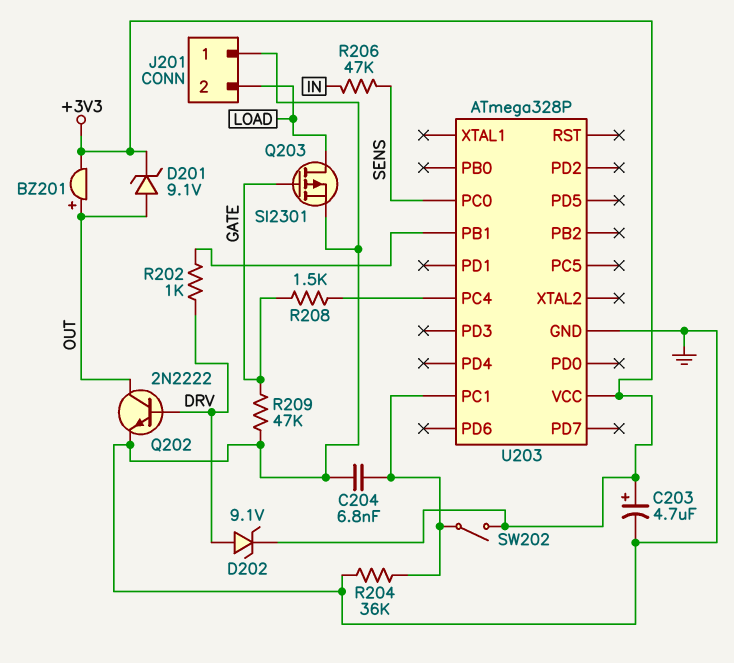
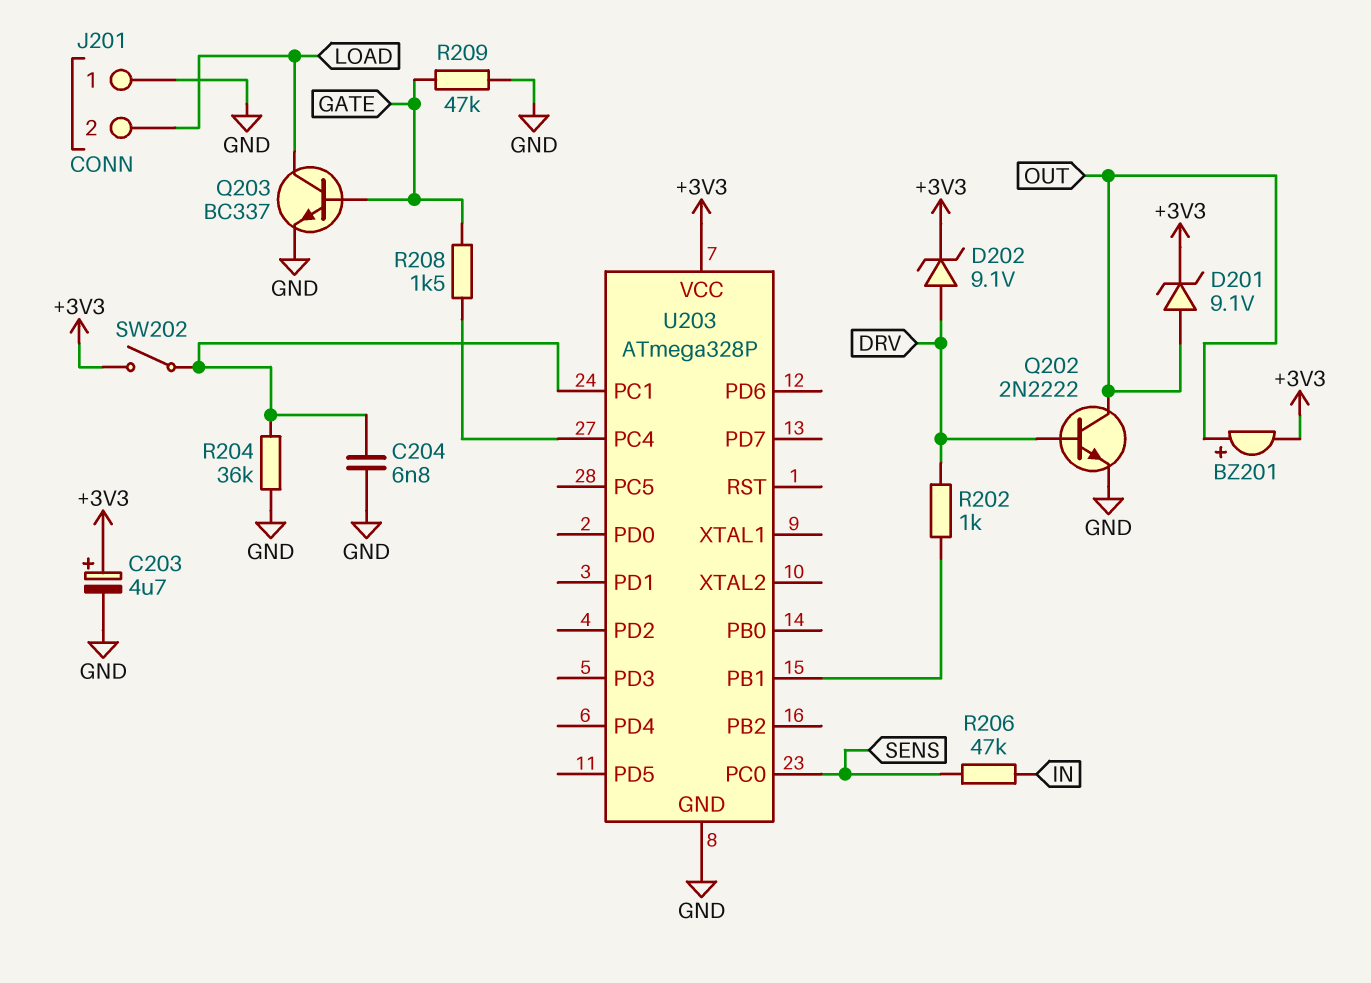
Q203: PMOS SI2301 (G GATE, D LOAD, S GND) -> NPN BC337 (B GATE, C LOAD, E GND)

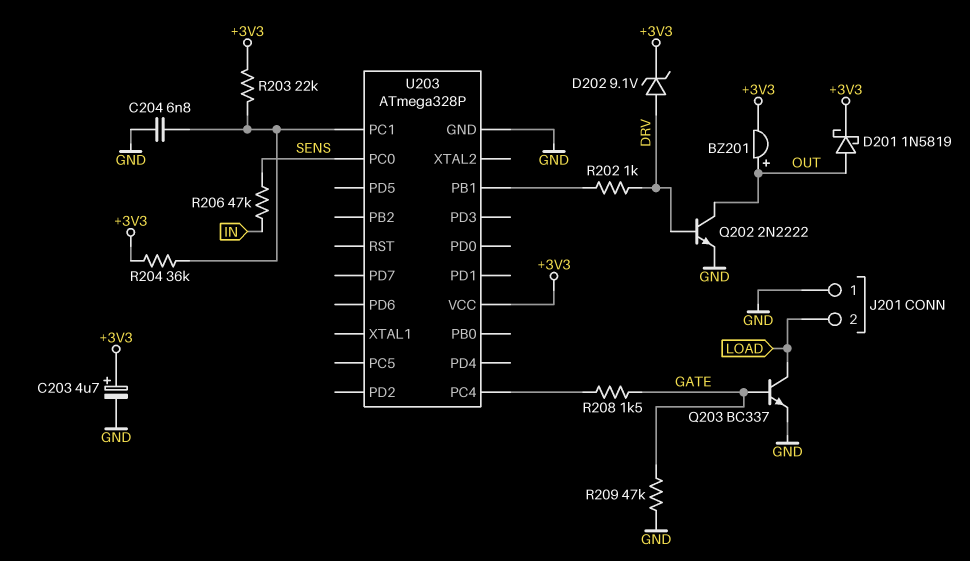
D201: zener 9.1V (A OUT, K +3V3) -> schottky 1N5819 (A OUT, K +3V3)
R203: none -> 22k (+3V3, U203/PC1)
R204: 36k (GND, U203/PC1) -> 36k (+3V3, U203/PC1)
SW202: switch (+3V3, U203/PC1) -> none

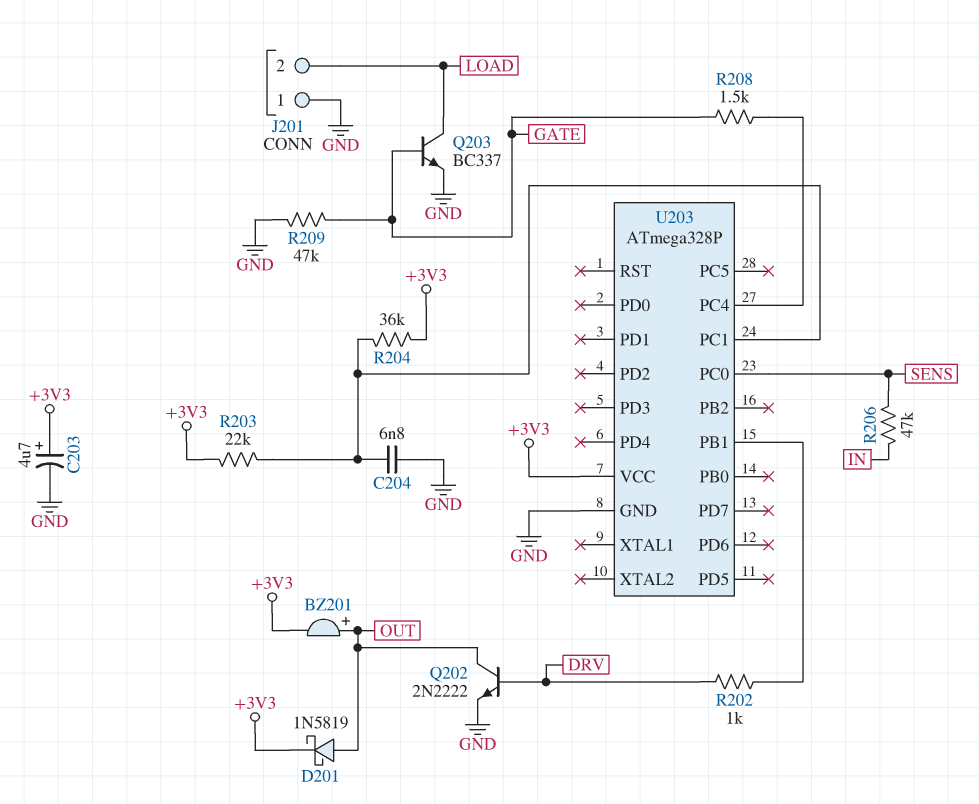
D202: zener 9.1V (A DRV, K +3V3) -> none

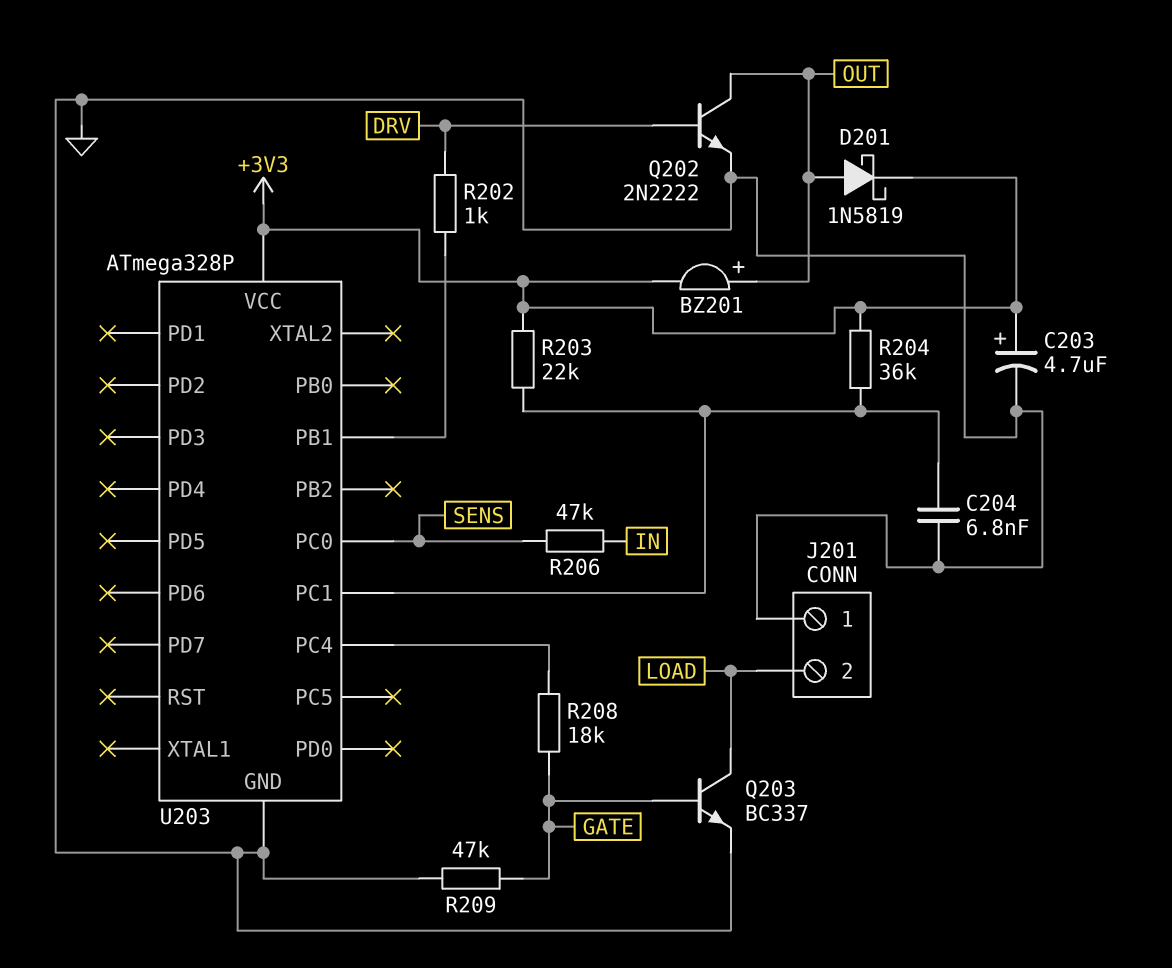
R208: 1.5k (GATE, U203/PC4) -> 18k (GATE, U203/PC4)

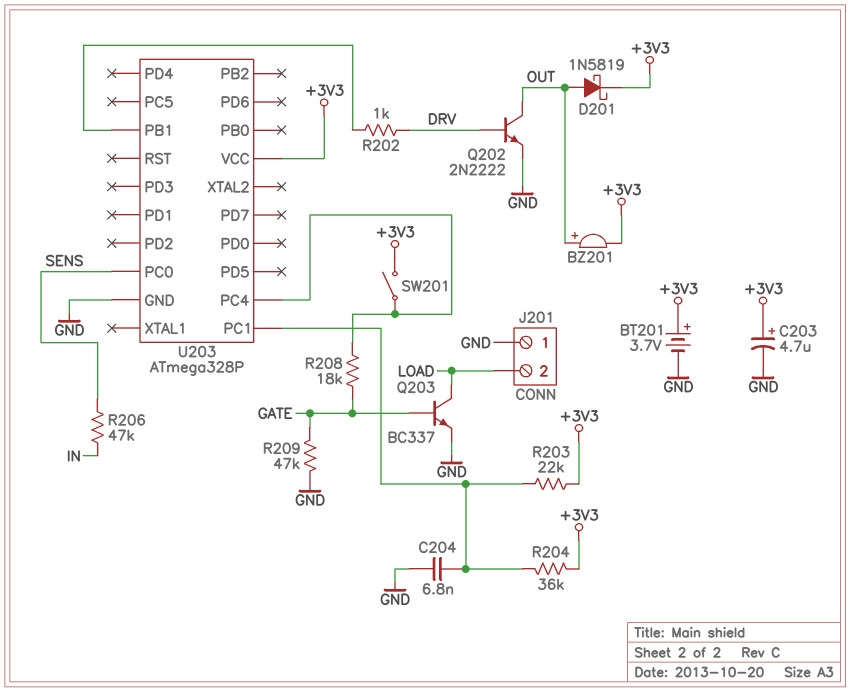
BT201: none -> 3.7V (plus +3V3, minus GND)
SW201: none -> switch (+3V3, U203/PC4)

